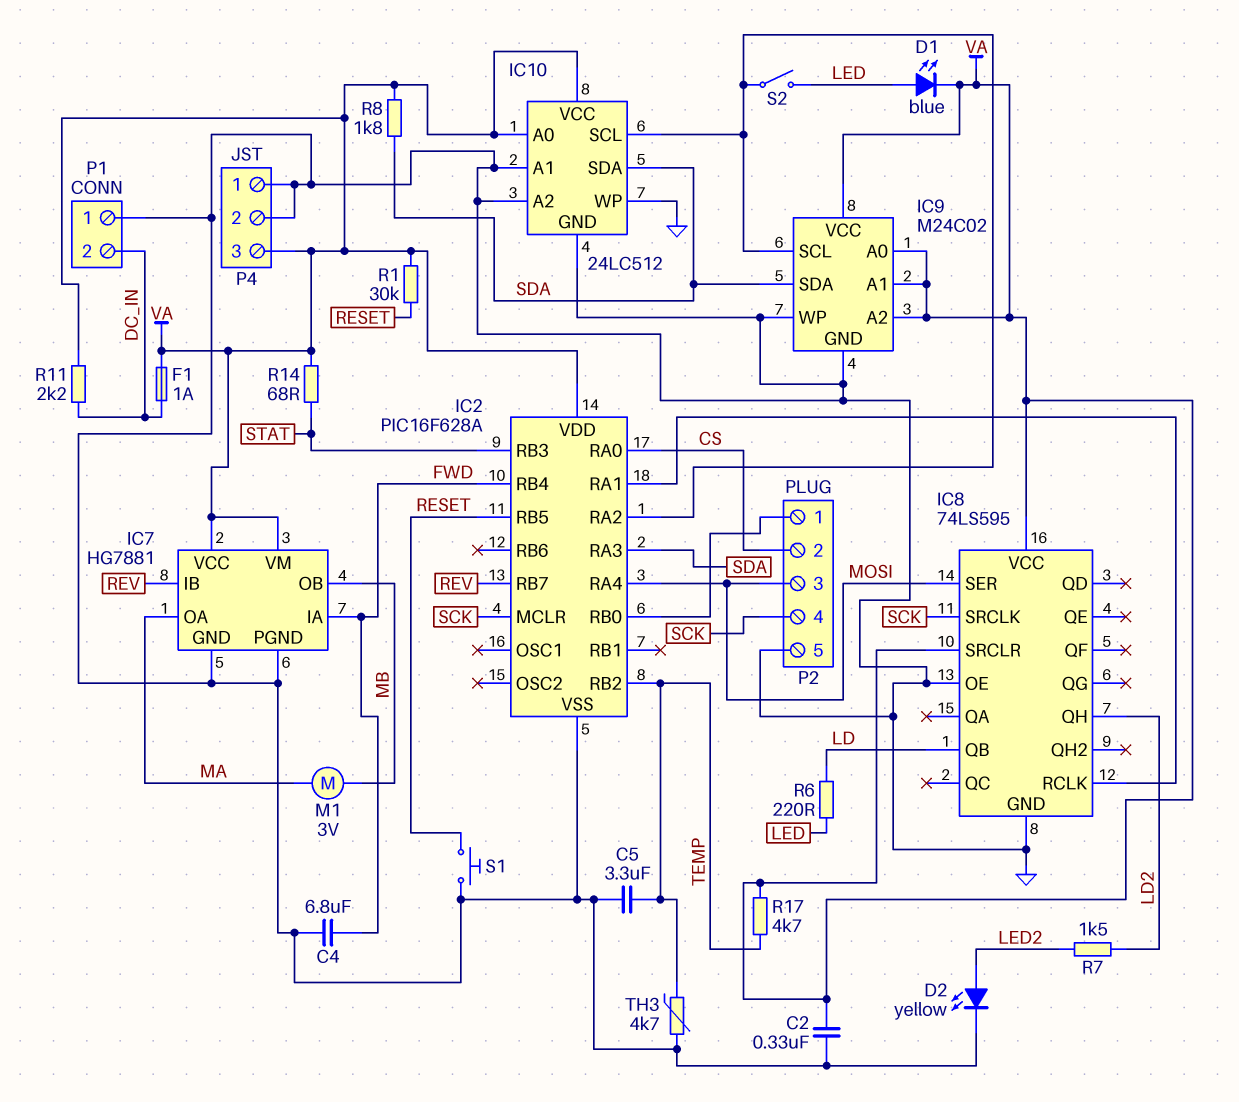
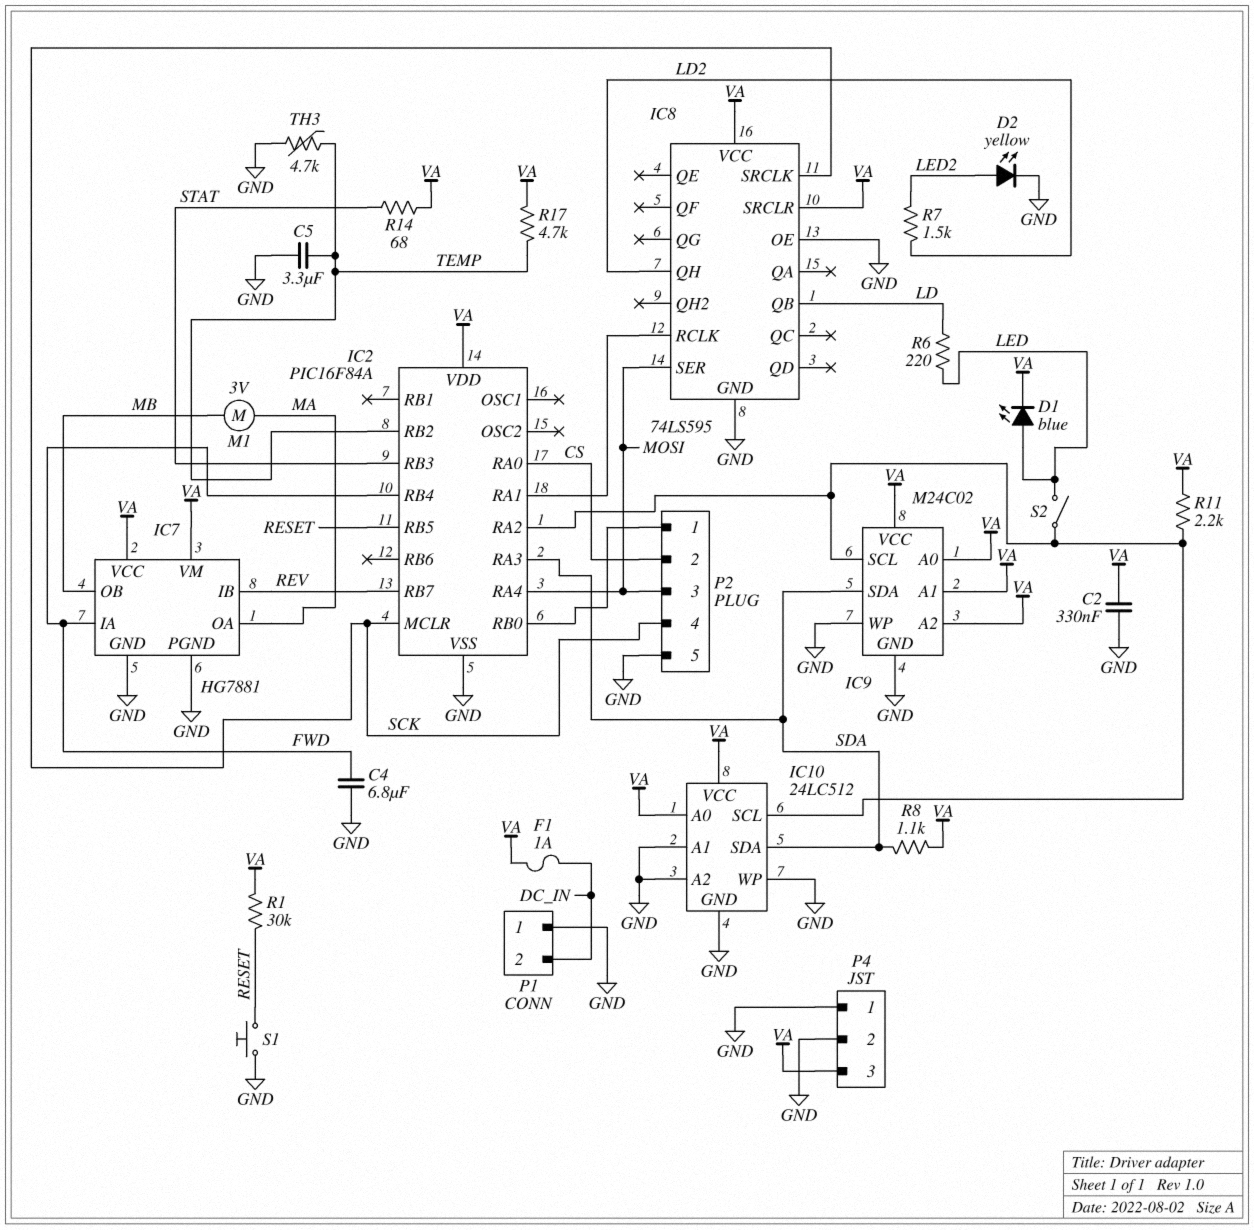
IC2: PIC16F628A -> PIC16F84A
R8: 1.8k (SDA, VA) -> 1.1k (SDA, VA)
R11: 2.2k (DC_IN, VA) -> 2.2k (IC2/RA2, VA)

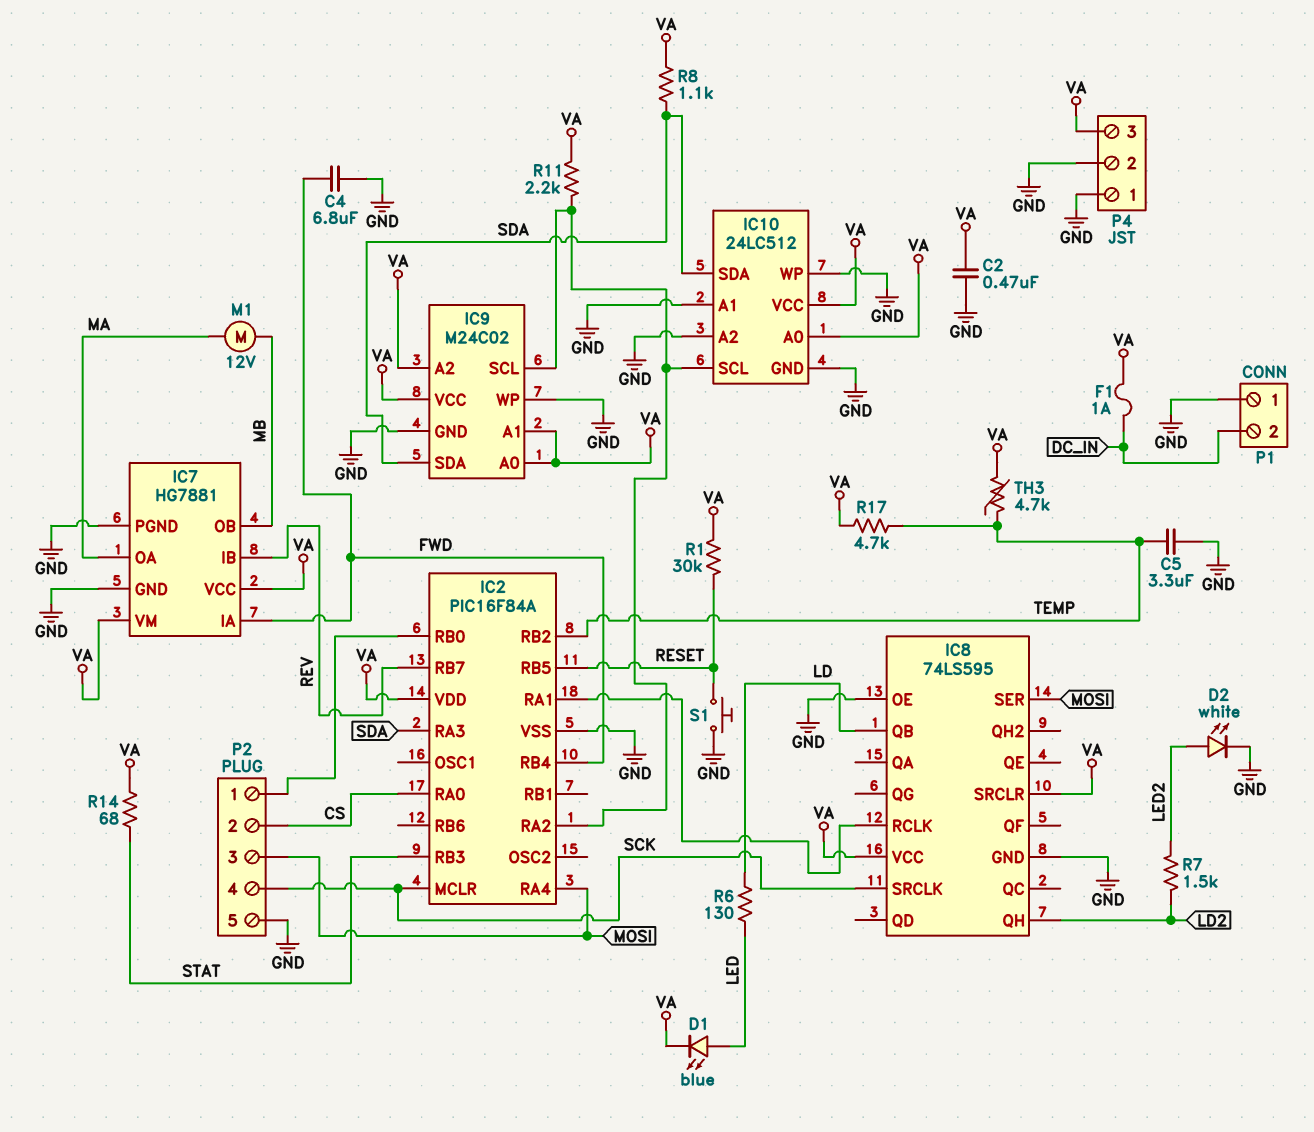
C2: 330nF (GND, VA) -> 470nF (GND, VA)
D2: LED yellow (A LED2, K GND) -> LED white (A LED2, K GND)
M1: motor 3V (MA, MB) -> motor 12V (MA, MB)
R6: 220 (LD, LED) -> 130 (LD, LED)
S2: switch (IC2/RA2, LED) -> none
TH3: 4.7k (GND, TEMP) -> 4.7k (TEMP, VA)

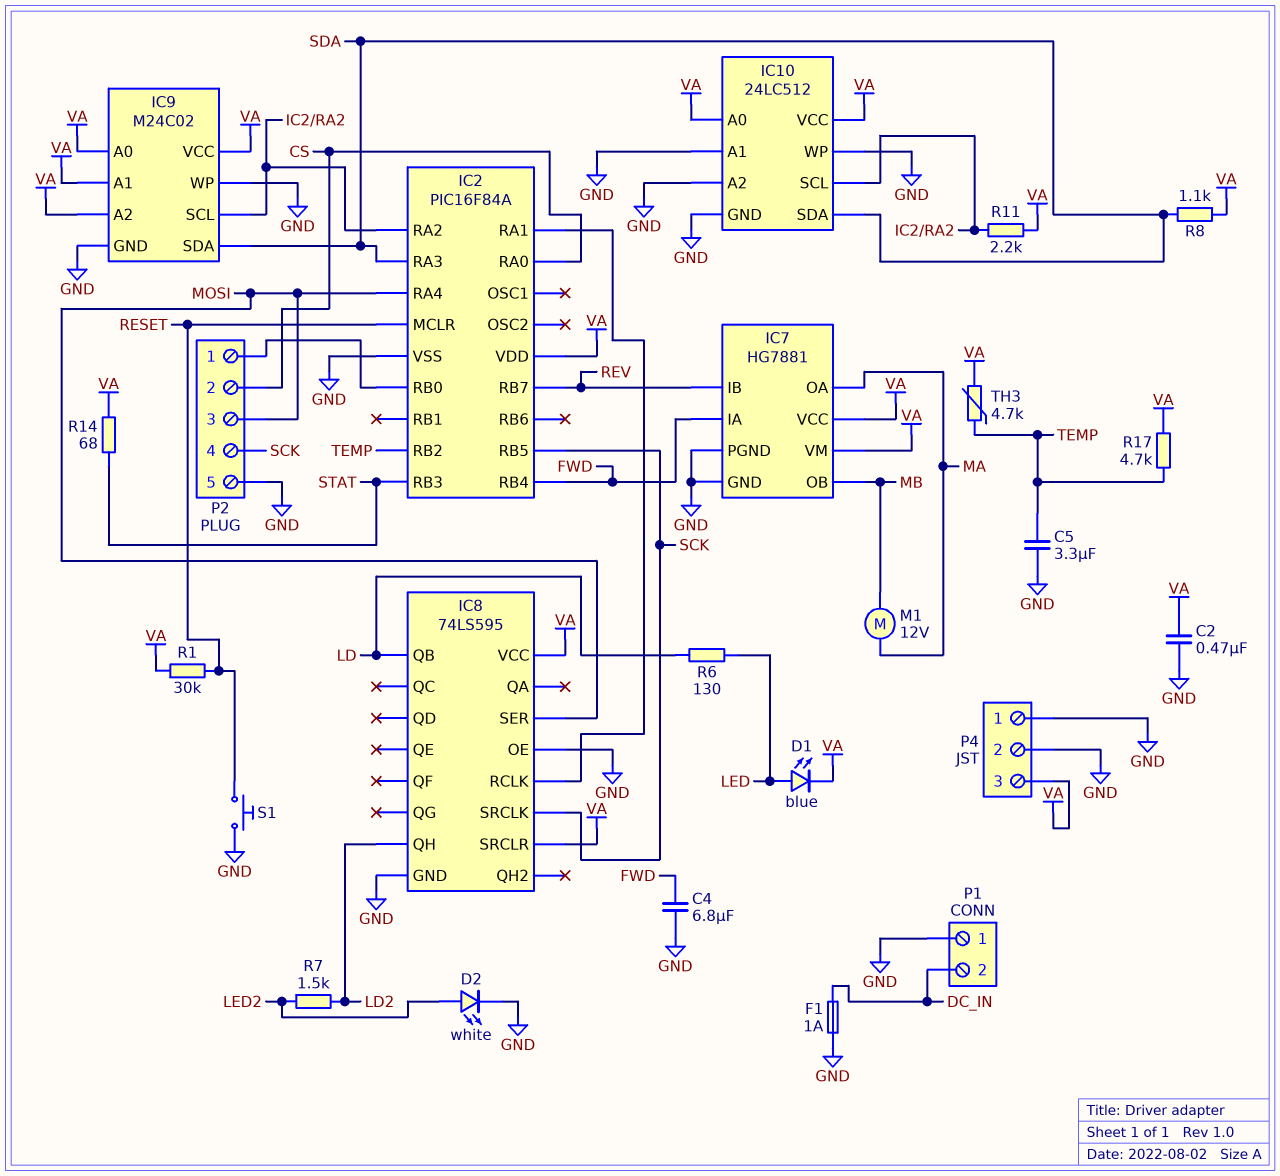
F1: 1A (DC_IN, VA) -> 1A (DC_IN, GND)
IC2 pin MCLR: SCK -> RESET
IC2 pin RB5: RESET -> SCK

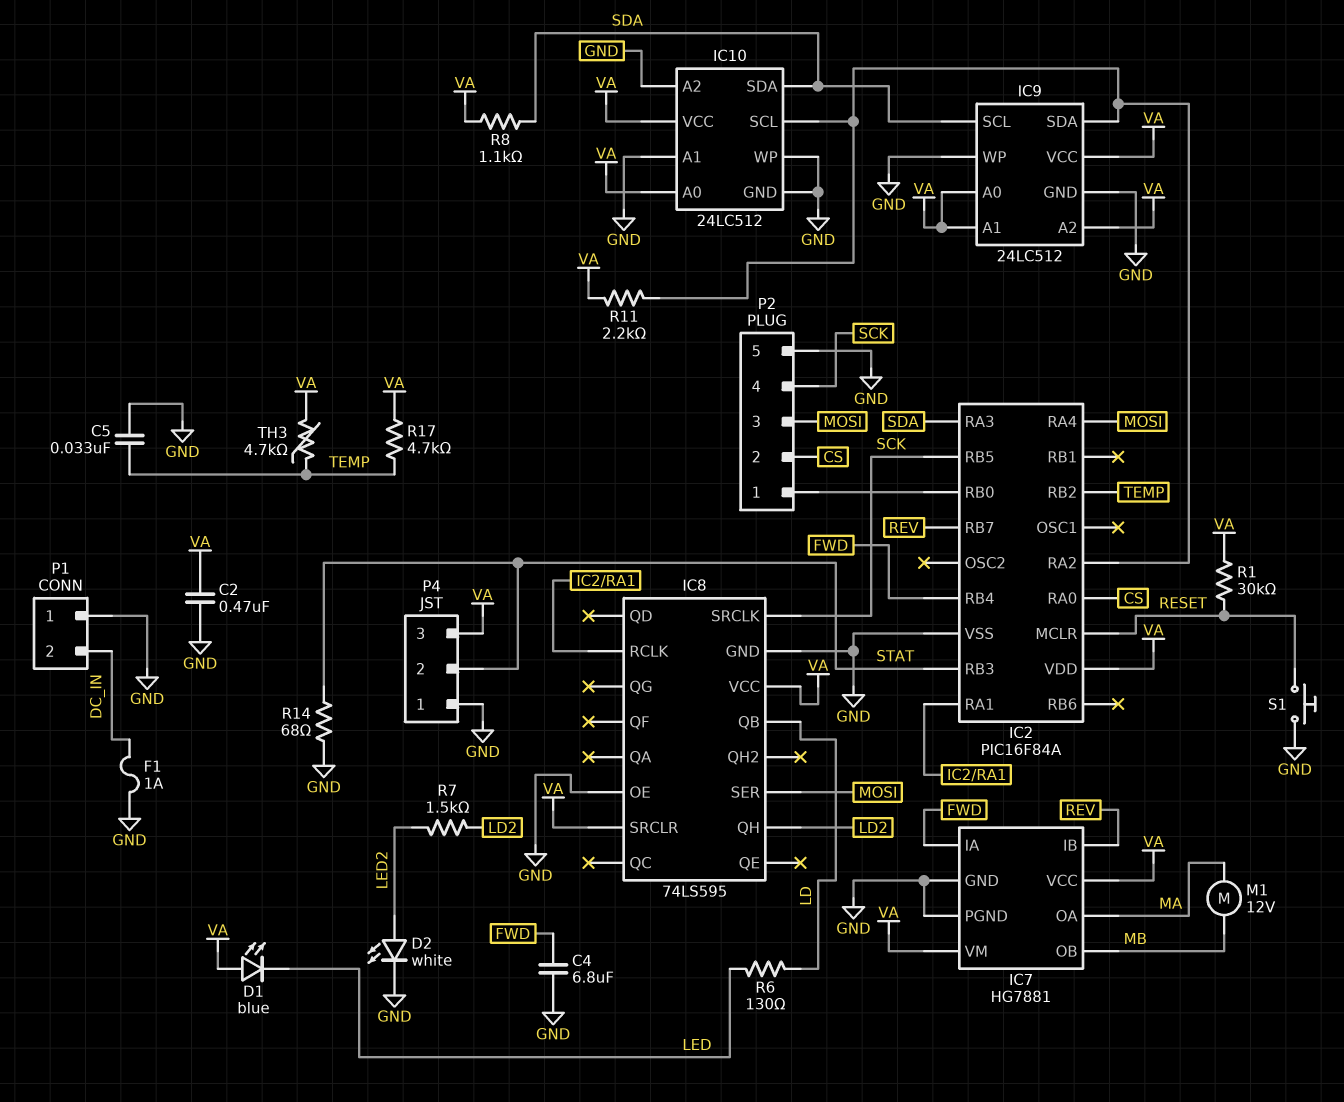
C5: 3.3uF (GND, TEMP) -> 33nF (GND, TEMP)
D1: LED blue (A LED, K VA) -> LED blue (A VA, K LED)
IC9: M24C02 -> 24LC512
IC9 pin SCL: IC2/RA2 -> SDA
IC9 pin SDA: SDA -> IC2/RA2
P4 pin 2: GND -> STAT
R14: 68 (STAT, VA) -> 68 (GND, STAT)

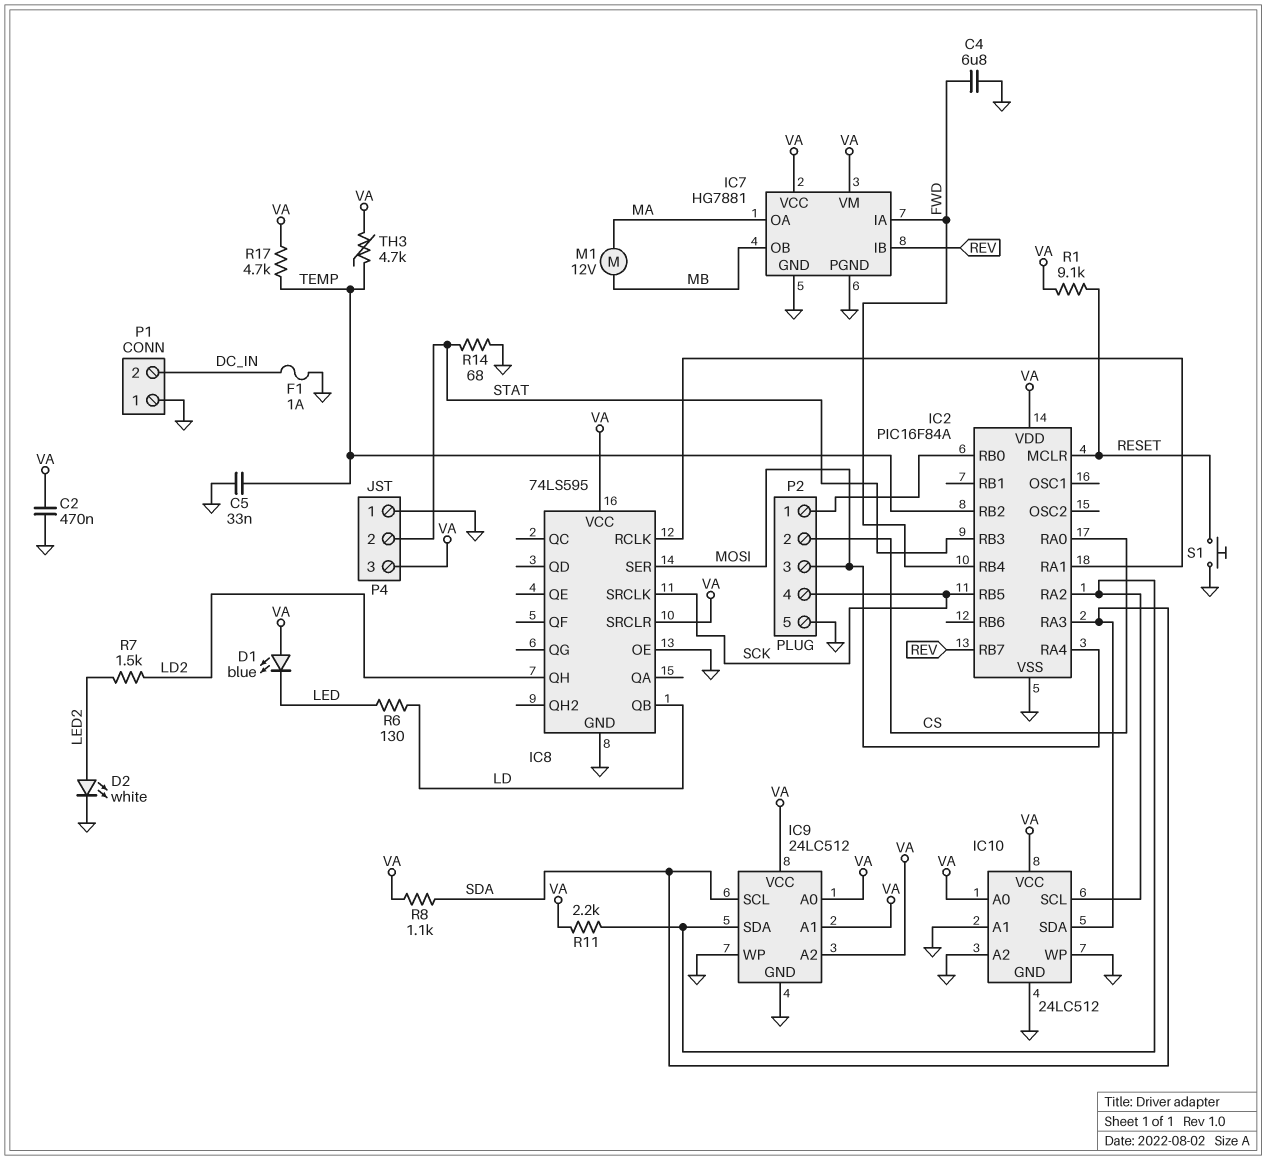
R1: 30k (RESET, VA) -> 9.1k (RESET, VA)

